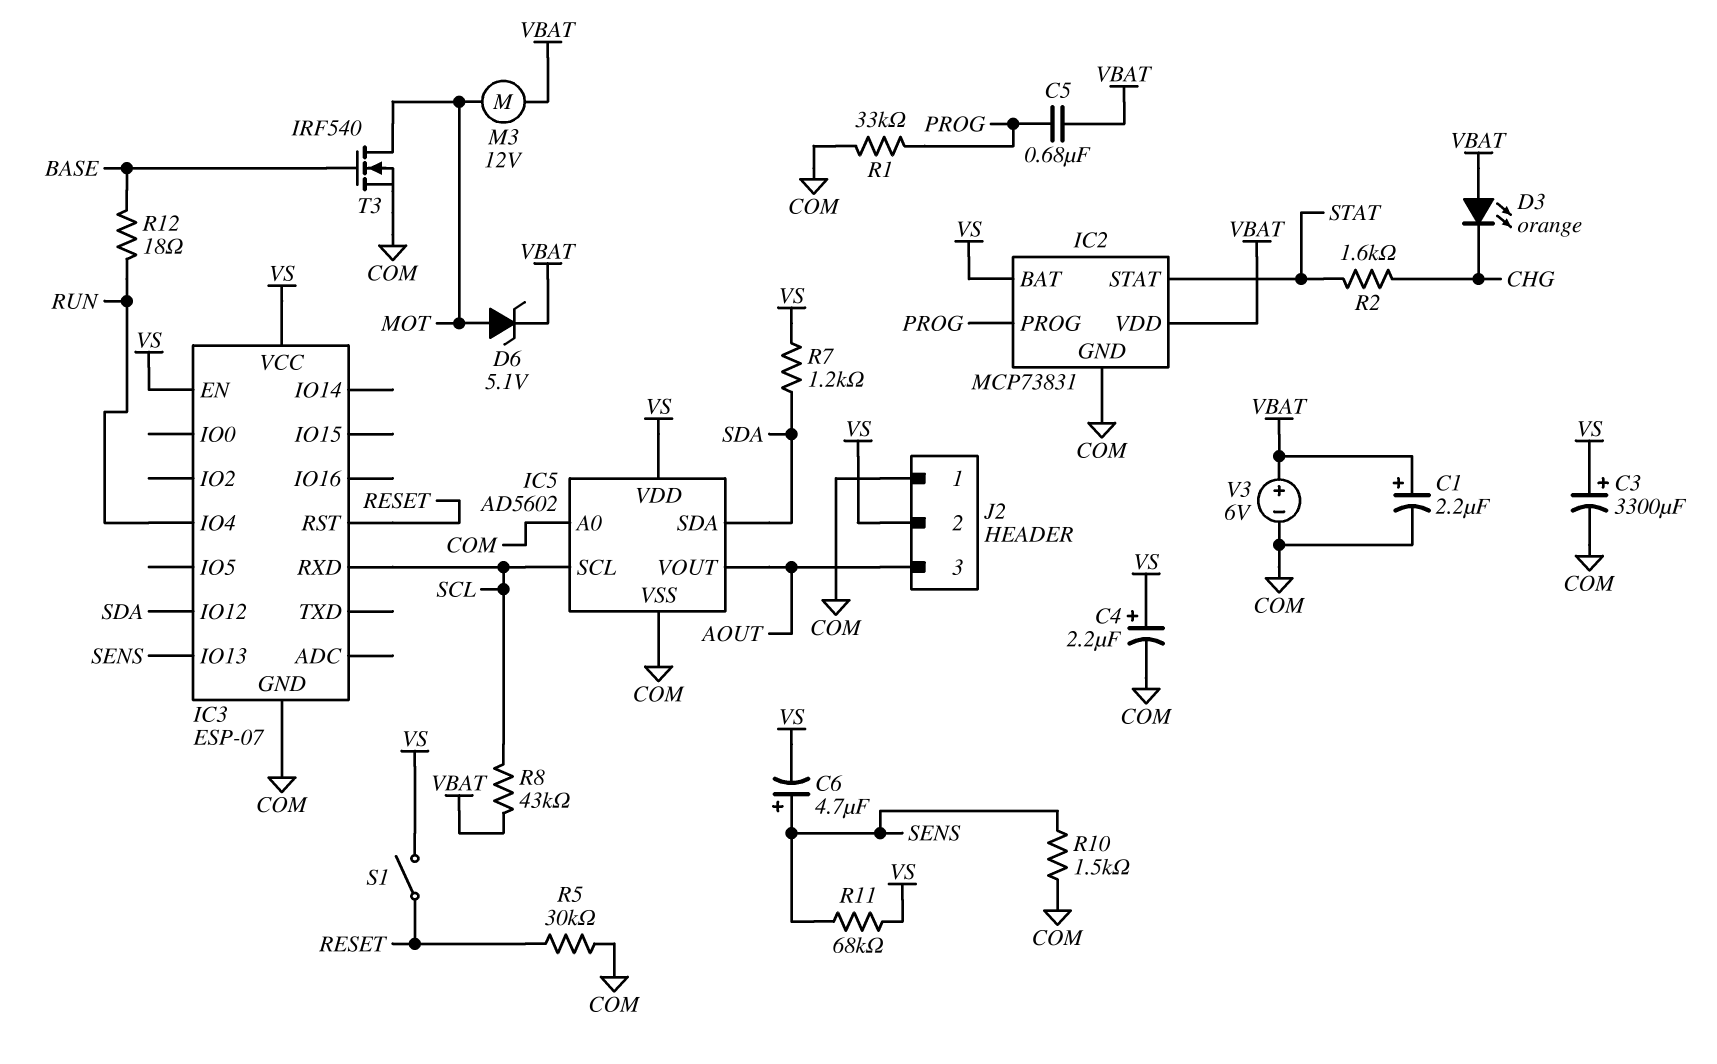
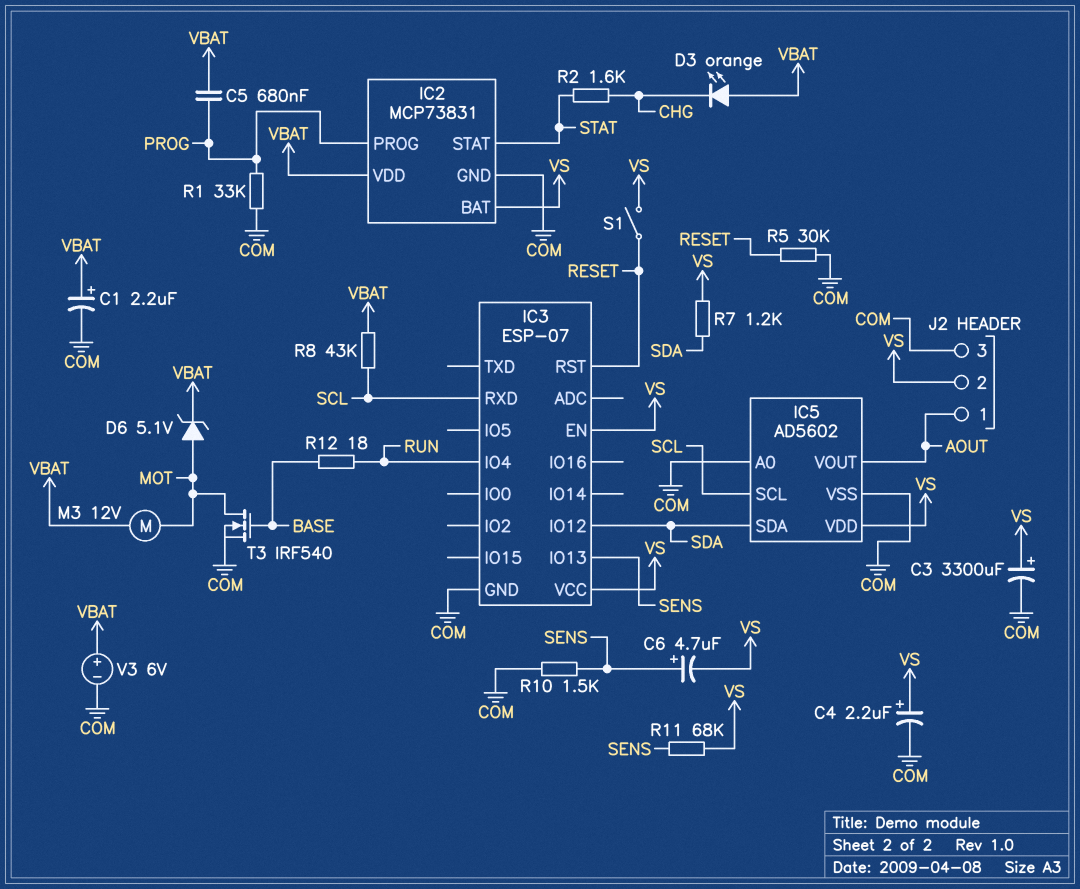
J2 pin 1: COM -> AOUT
J2 pin 3: AOUT -> COM

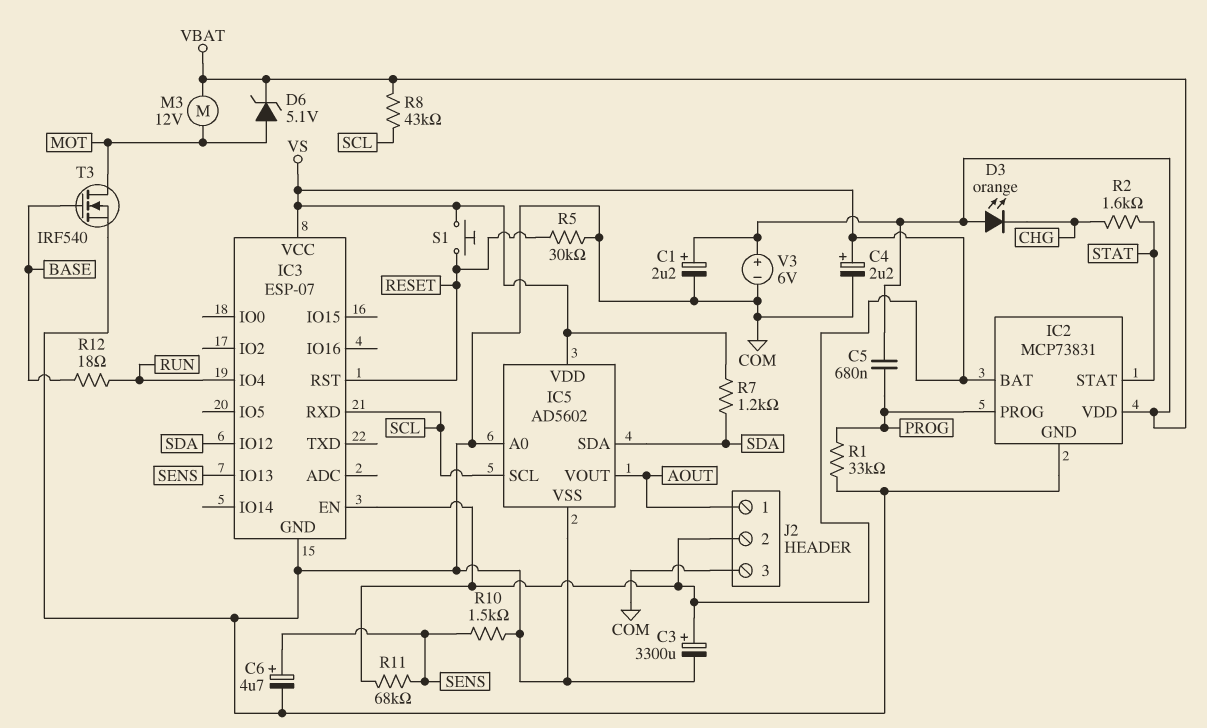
C6: 4.7uF (plus SENS, minus VS) -> 4.7uF (plus SENS, minus COM)
S1: switch (RESET, VS) -> button (RESET, VS)

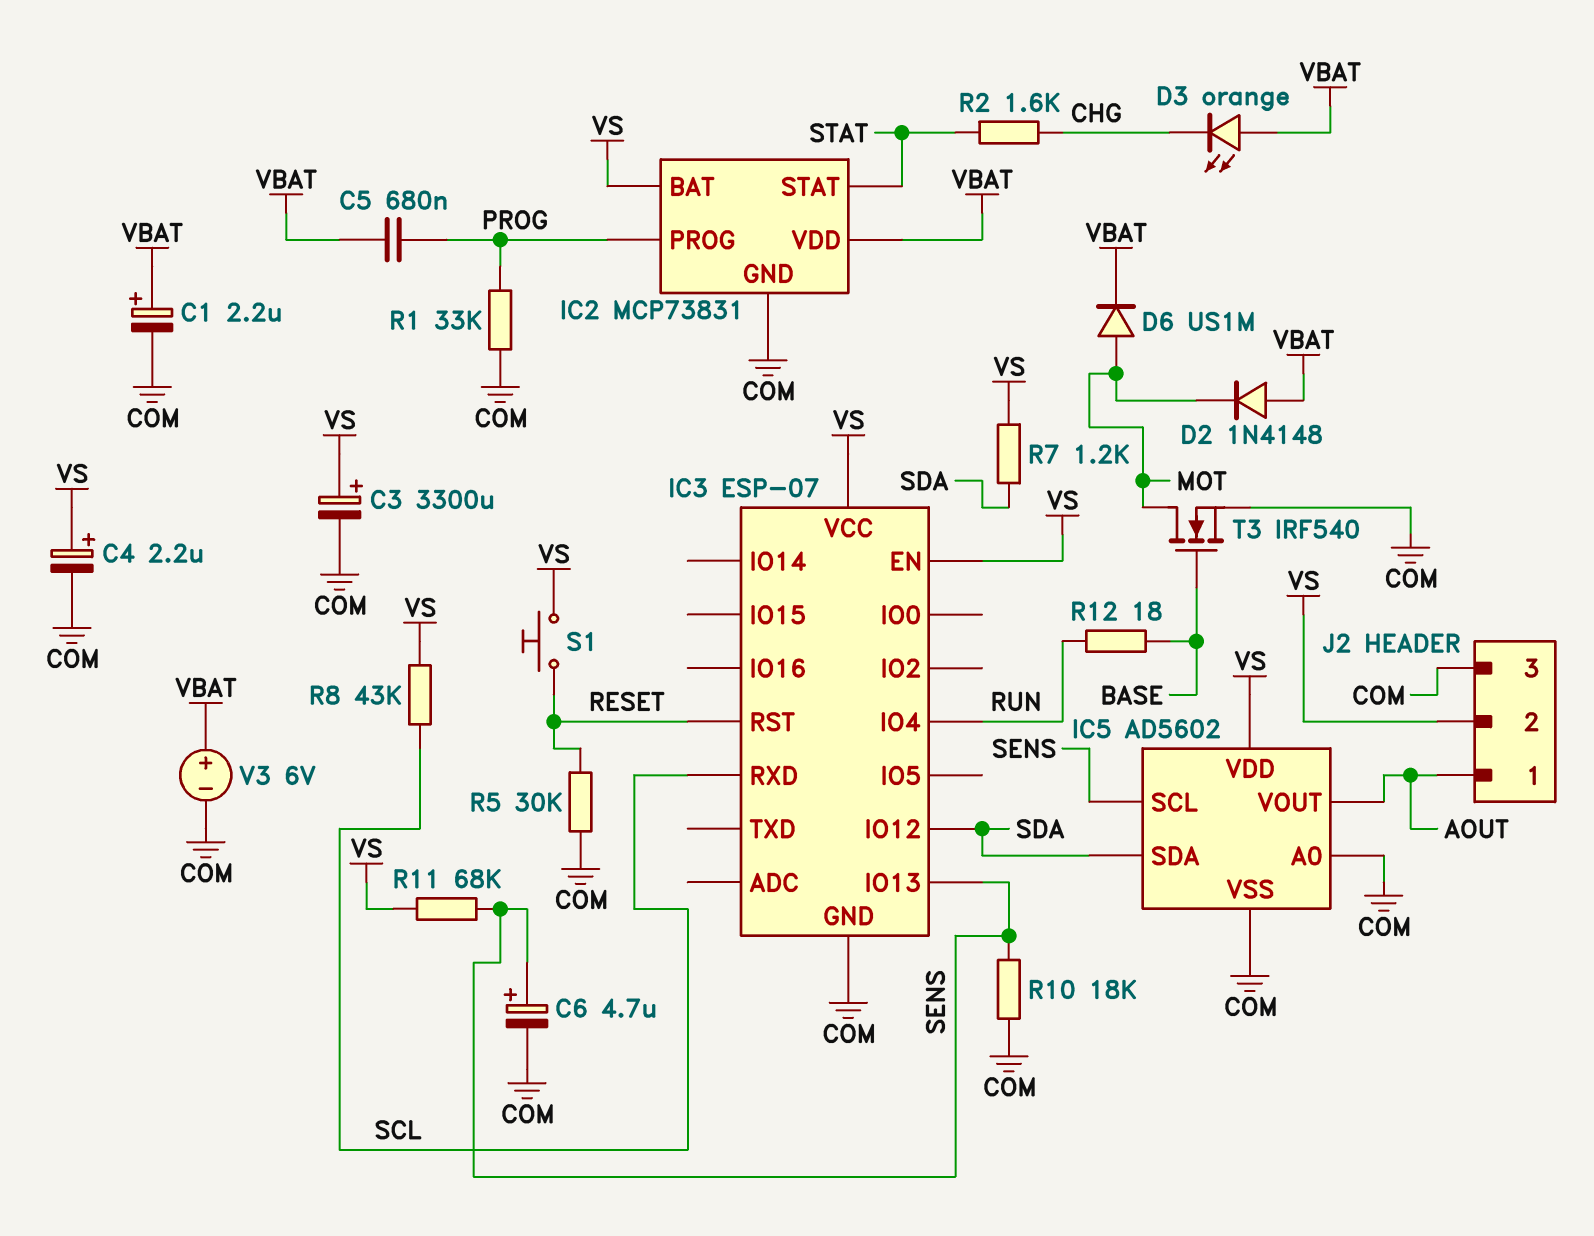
D2: none -> diode 1N4148 (A VBAT, K MOT)
D6: zener 5.1V (A MOT, K VBAT) -> diode US1M (A MOT, K VBAT)
IC5 pin SCL: SCL -> SENS
M3: motor 12V (MOT, VBAT) -> none
R8: 43k (SCL, VBAT) -> 43k (SCL, VS)
R10: 1.5k (COM, SENS) -> 18k (COM, SENS)

